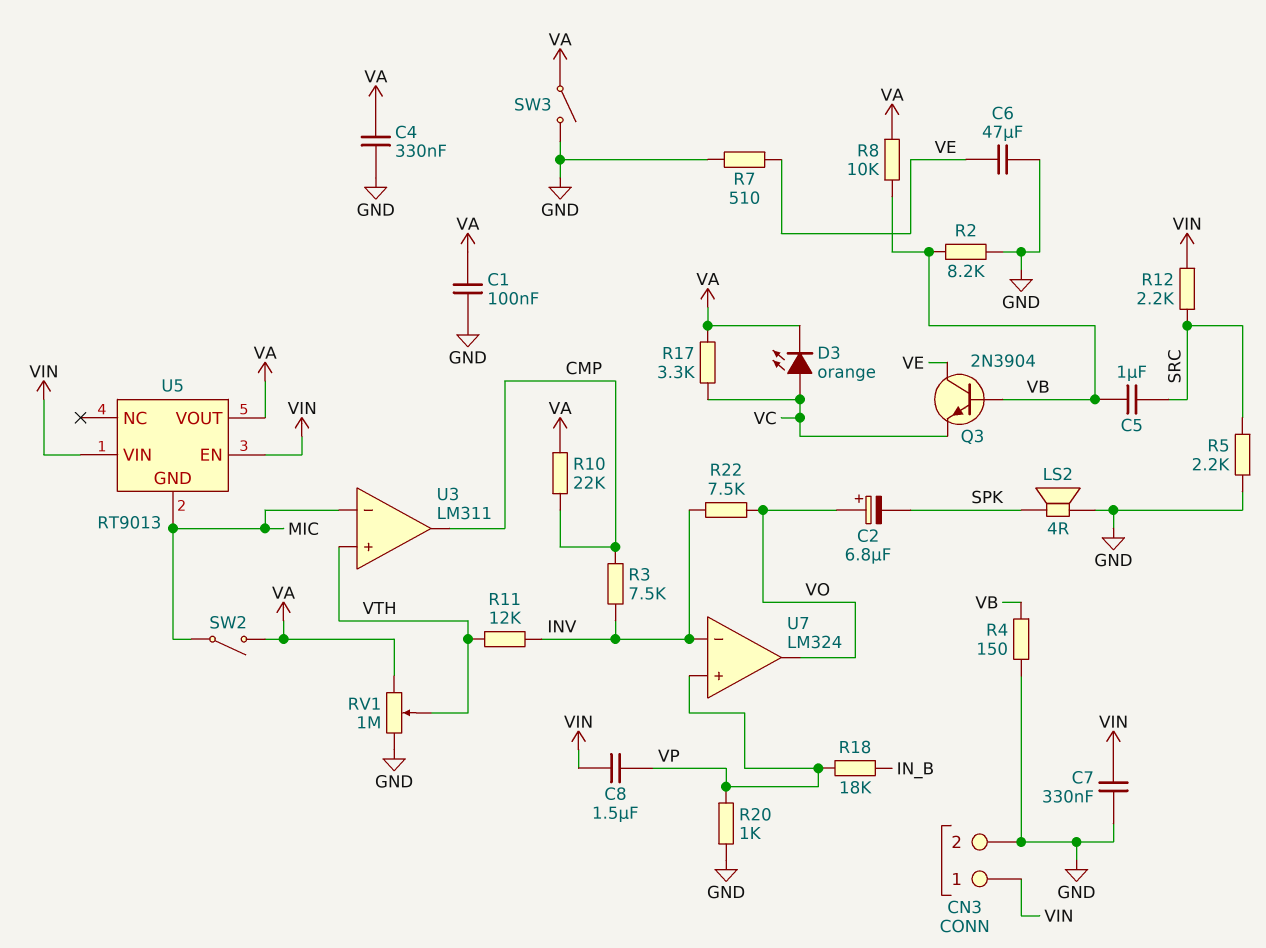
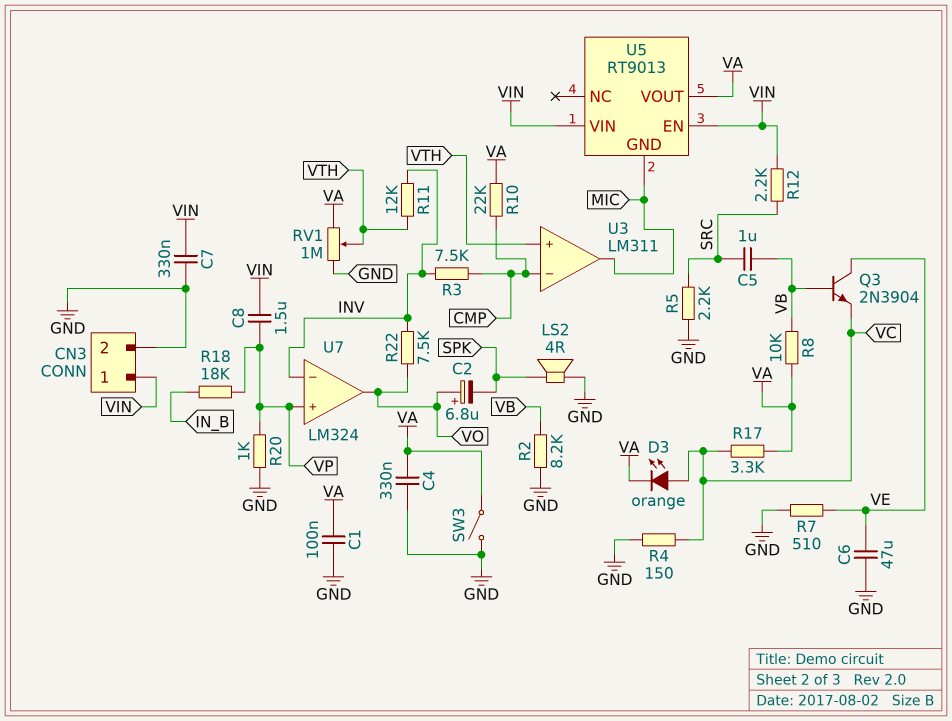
R4: 150 (GND, VB) -> 150 (GND, VC)
SW2: switch (MIC, VA) -> none
U3 pin in-: MIC -> CMP
U3 pin out: CMP -> MIC

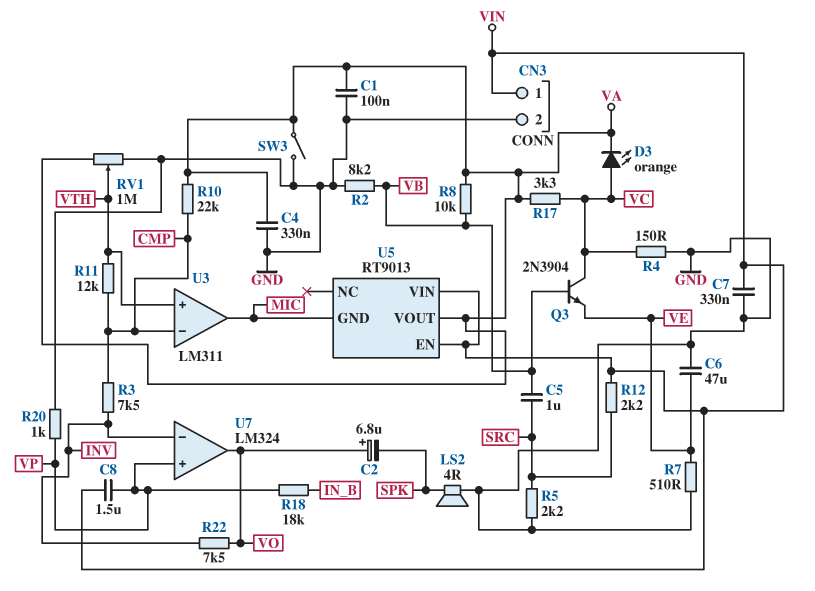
Q3: NPN 2N3904 (B VB, C VE, E VC) -> NPN 2N3904 (B VB, C VC, E VE)
R11: 12k (INV, VTH) -> 12k (CMP, VTH)

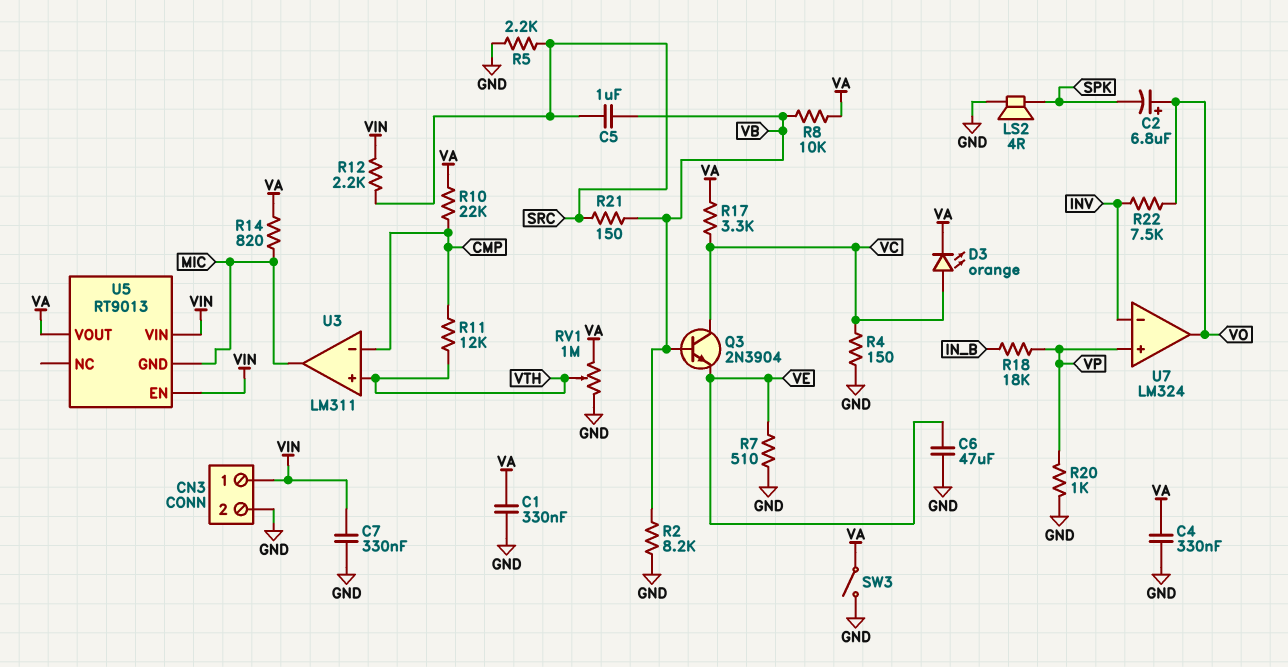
C1: 100nF (GND, VA) -> 330nF (GND, VA)
C8: 1.5uF (VIN, VP) -> none
R3: 7.5k (CMP, INV) -> none
R14: none -> 820 (MIC, VA)
R21: none -> 150 (SRC, VB)

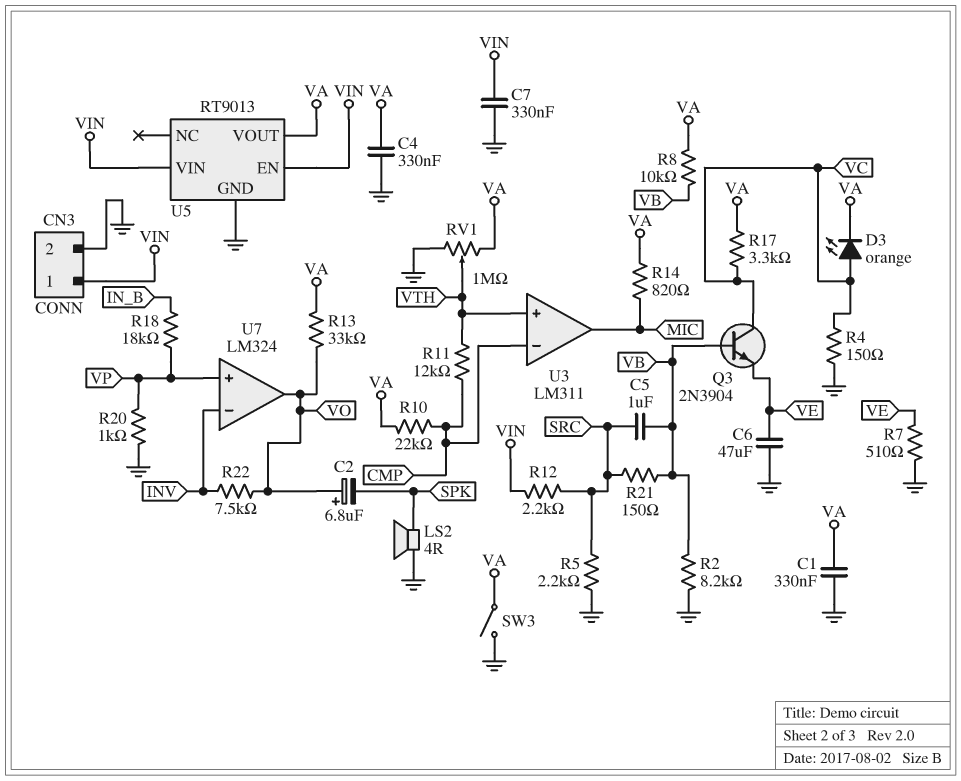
R13: none -> 33k (VA, VO)
U5 pin GND: MIC -> GND

